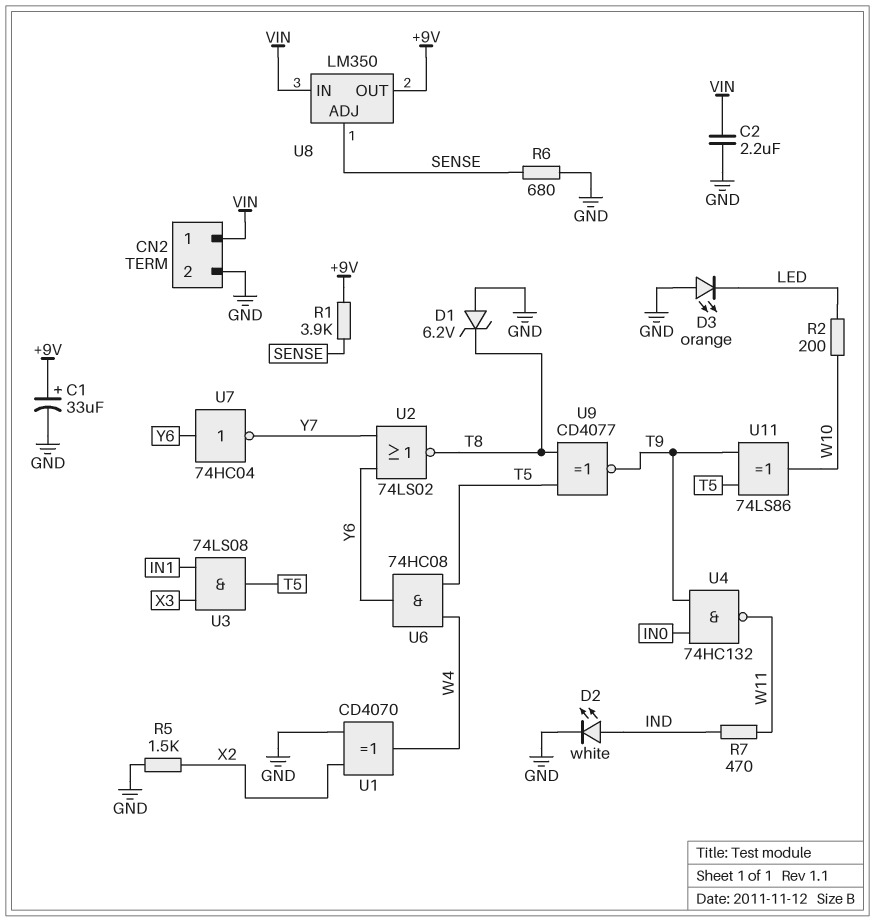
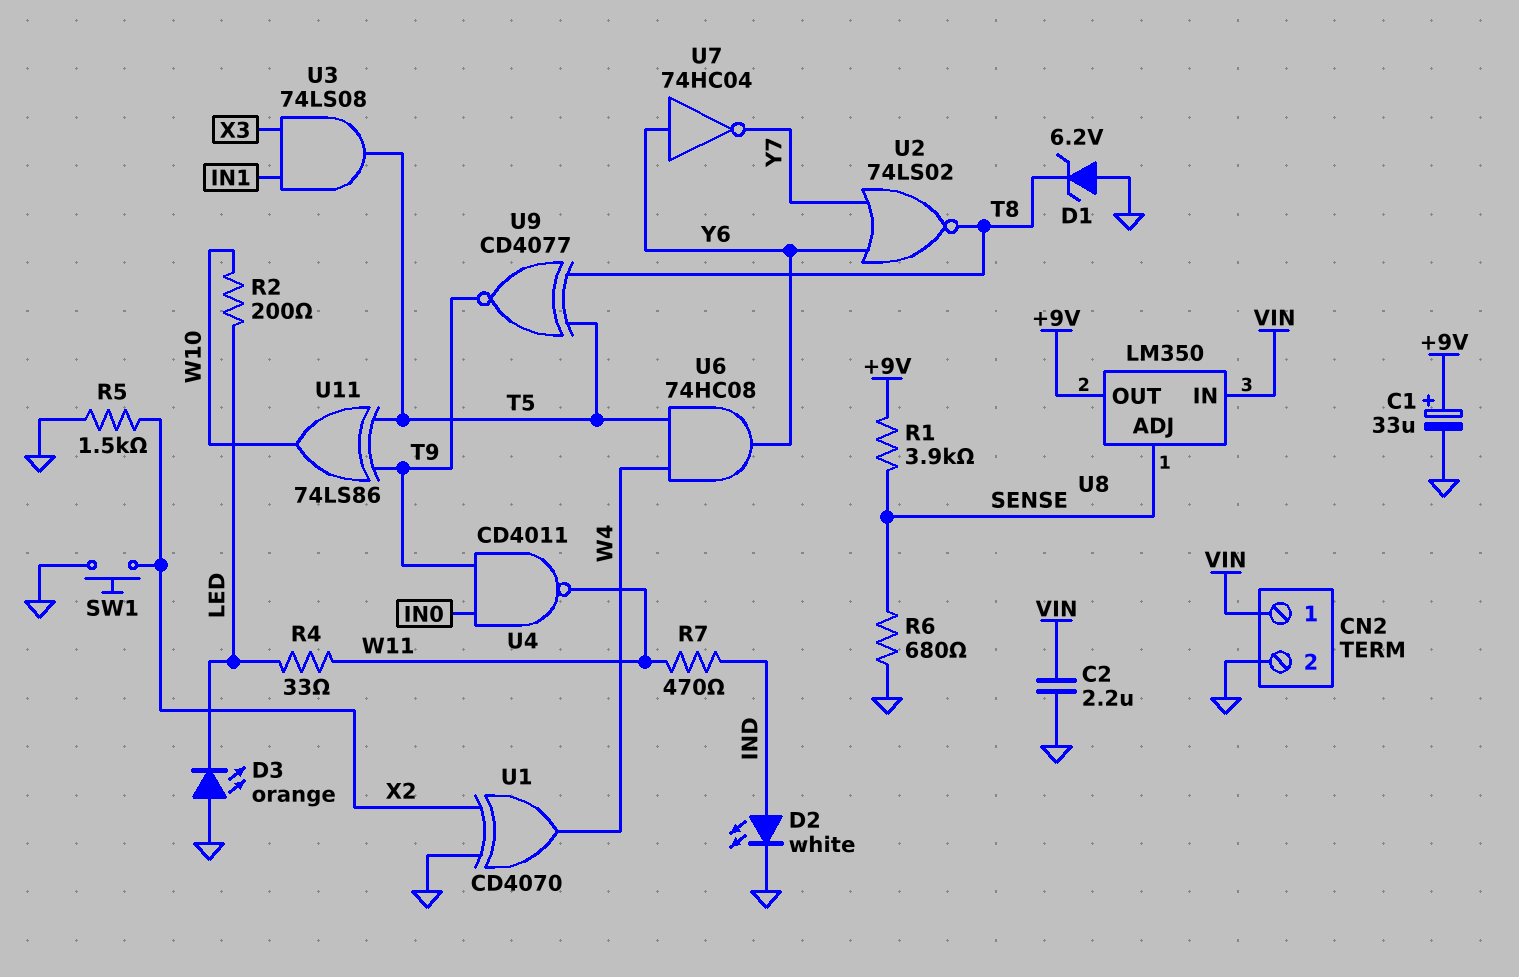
R4: none -> 33 (LED, W11)
SW1: none -> button (GND, X2)
U4: NAND 74HC132 (in IN0, in T9, out W11) -> NAND CD4011 (in IN0, in T9, out W11)

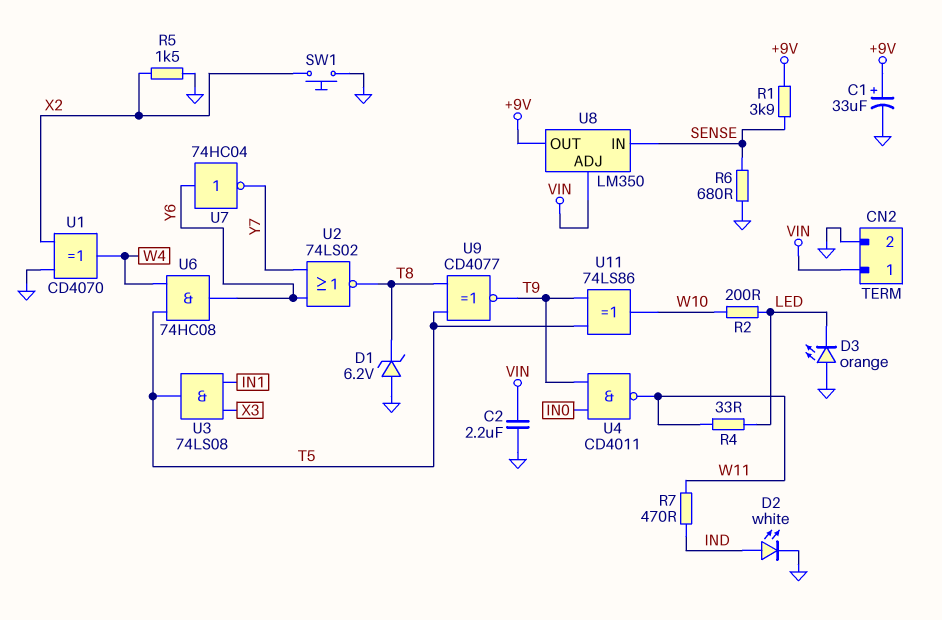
U8 pin ADJ: SENSE -> VIN
U8 pin IN: VIN -> SENSE

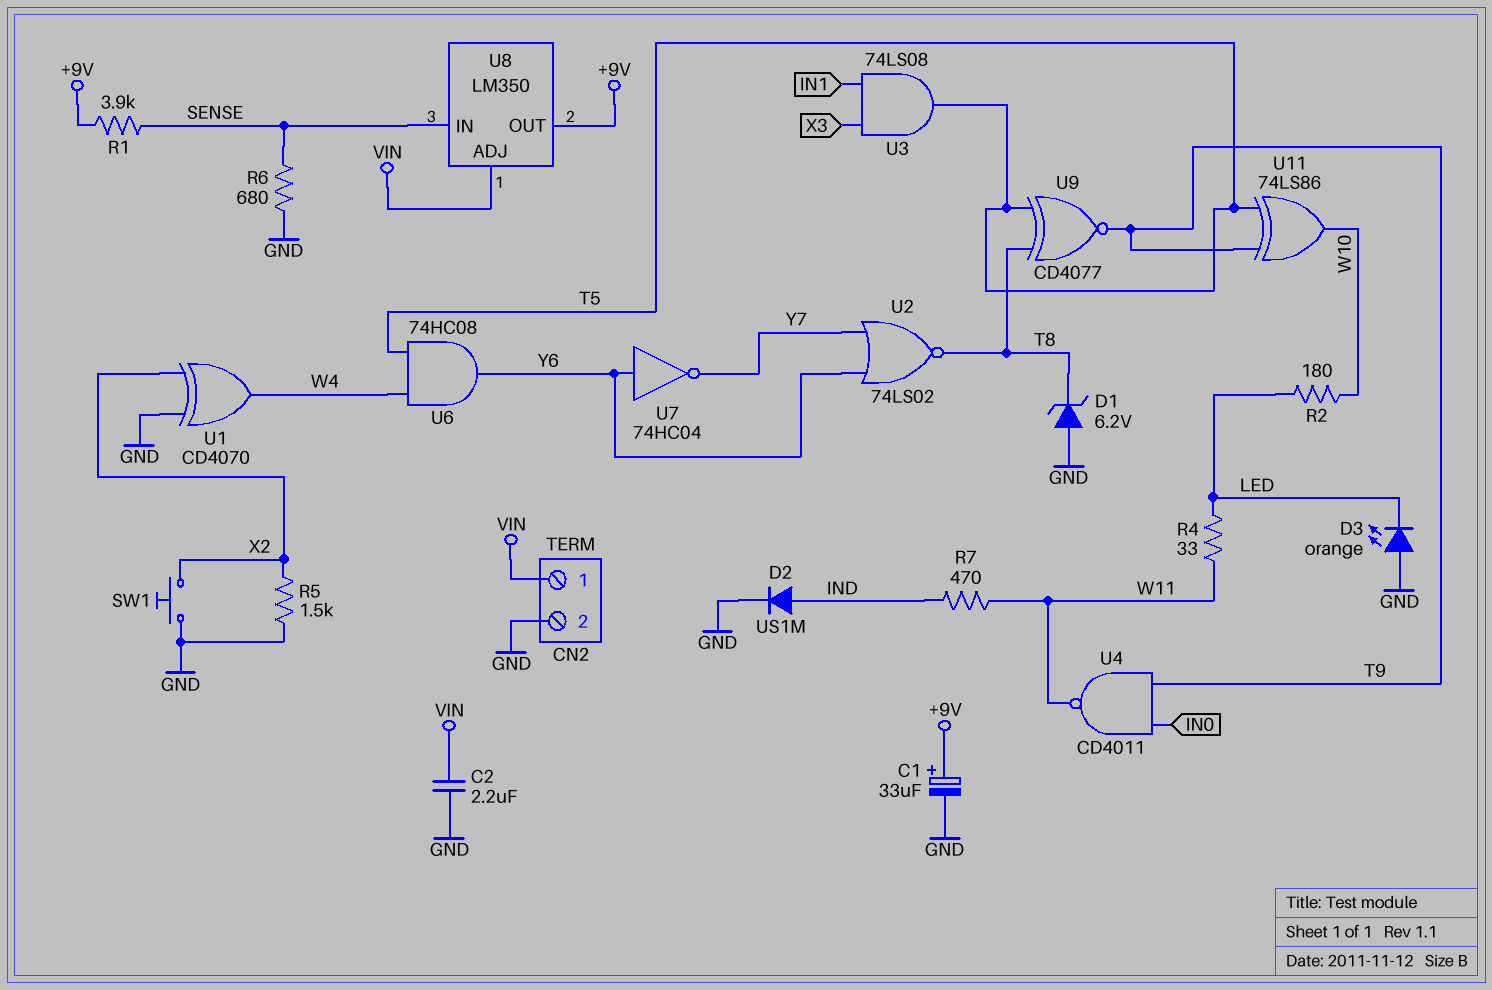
D2: LED white (A IND, K GND) -> diode US1M (A IND, K GND)
R2: 200 (LED, W10) -> 180 (LED, W10)

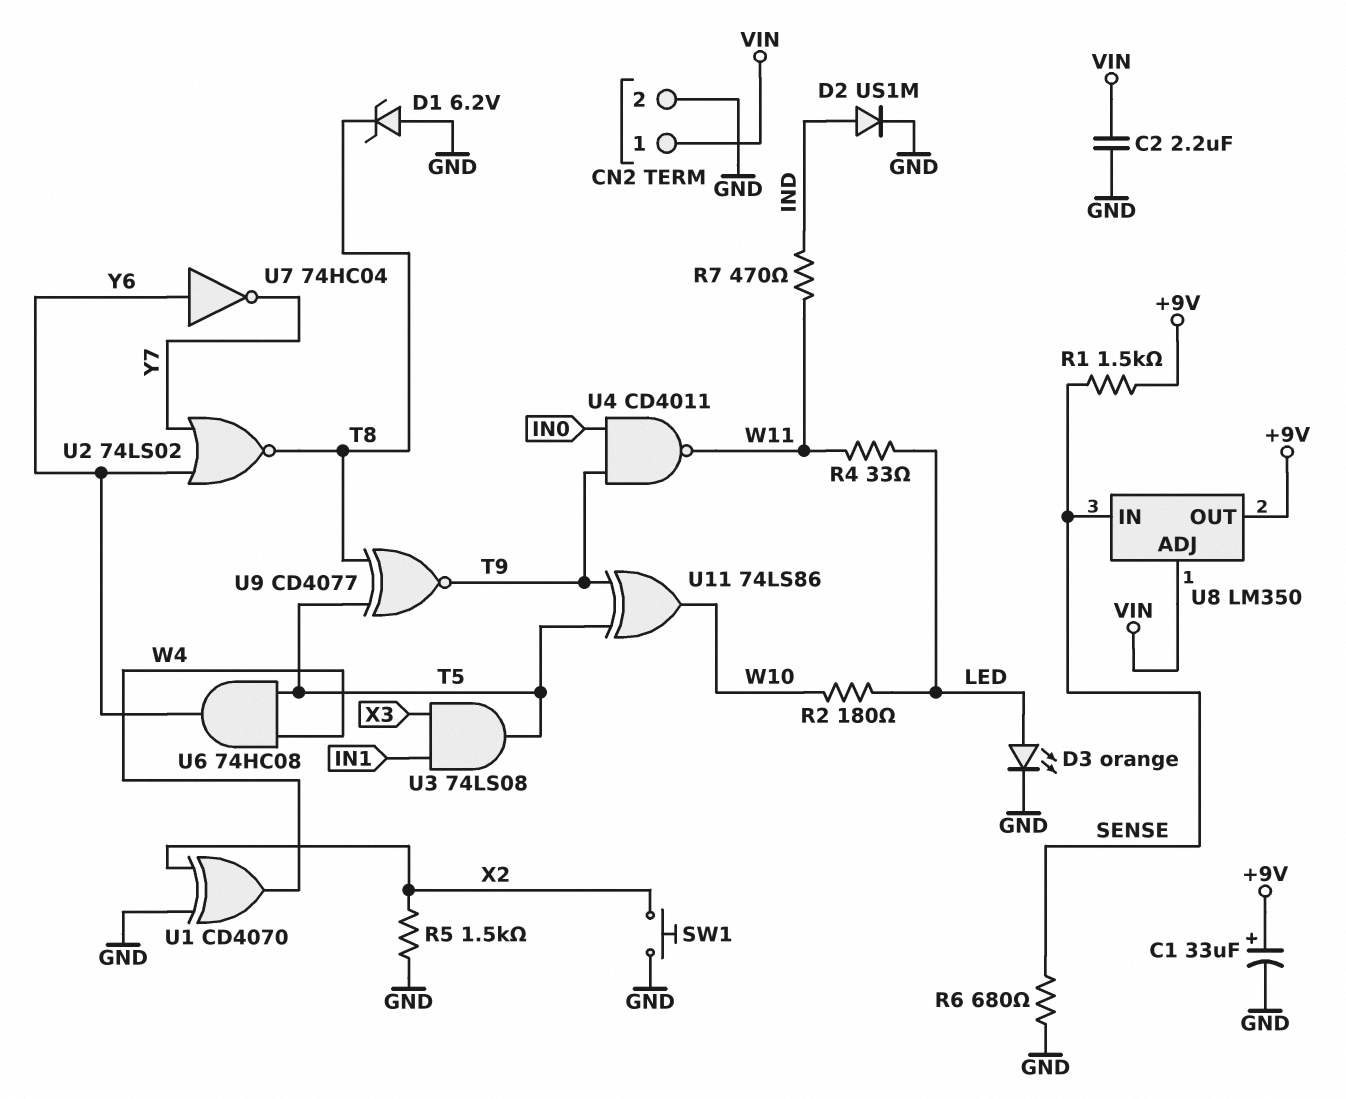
D3: LED orange (A GND, K LED) -> LED orange (A LED, K GND)
R1: 3.9k (+9V, SENSE) -> 1.5k (+9V, SENSE)

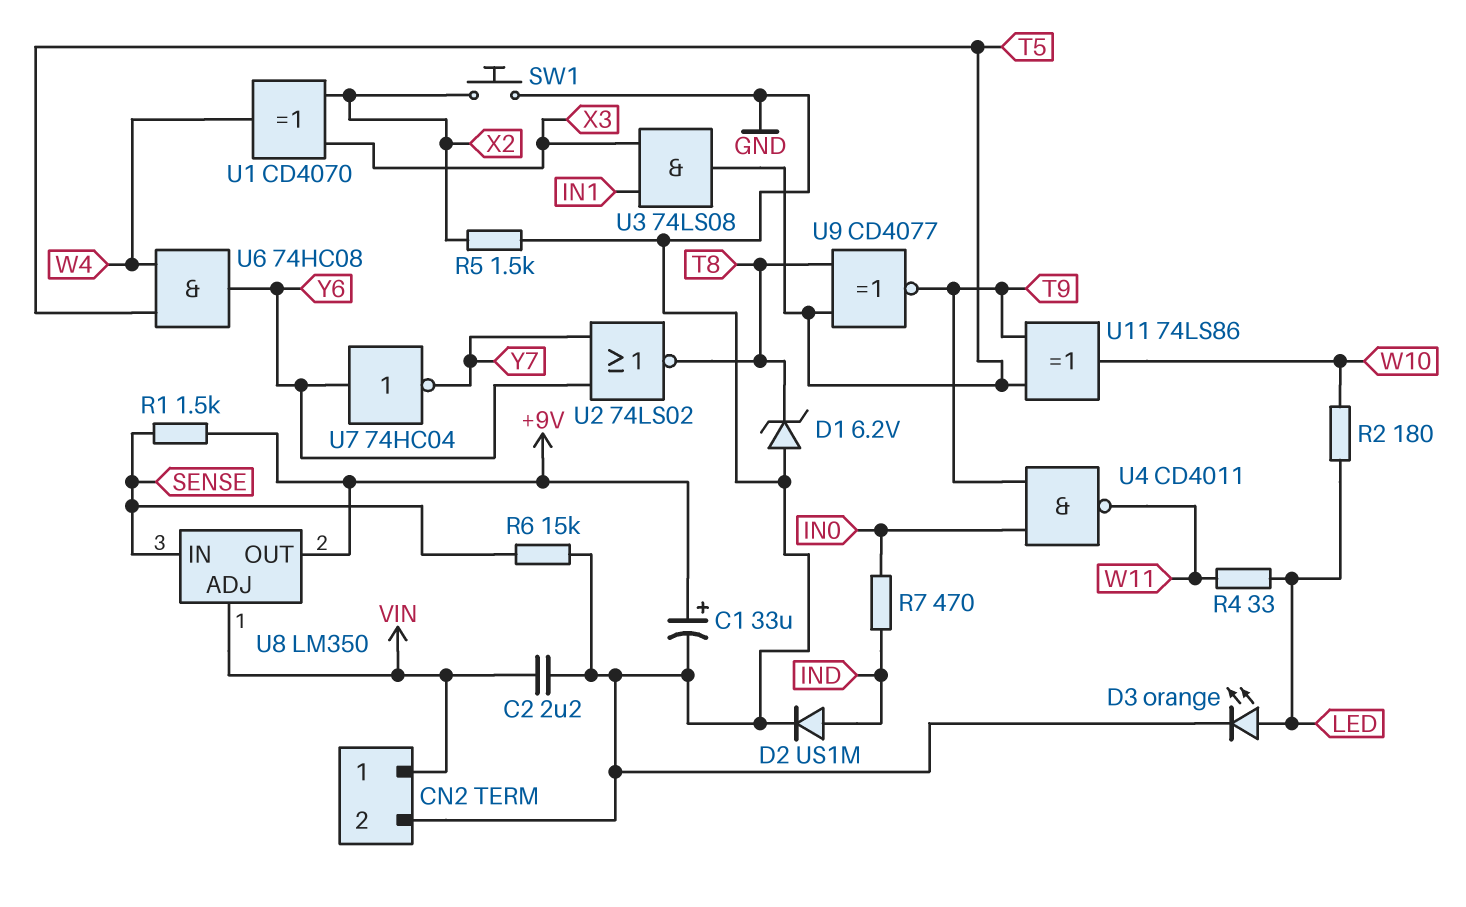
R6: 680 (GND, SENSE) -> 15k (GND, SENSE)
R7: 470 (IND, W11) -> 470 (IN0, IND)
U1: XOR CD4070 (in GND, in X2, out W4) -> XOR CD4070 (in X2, in X3, out W4)

